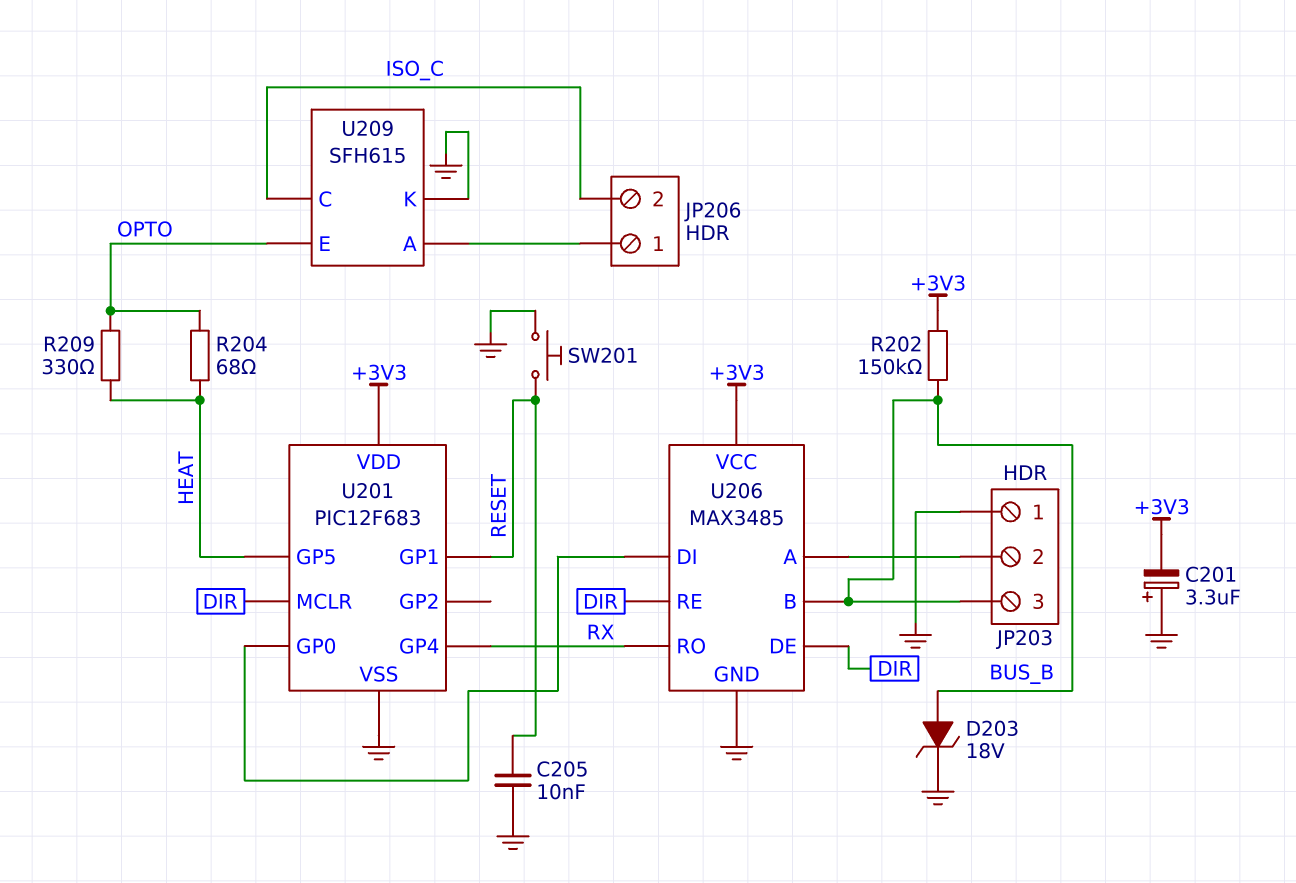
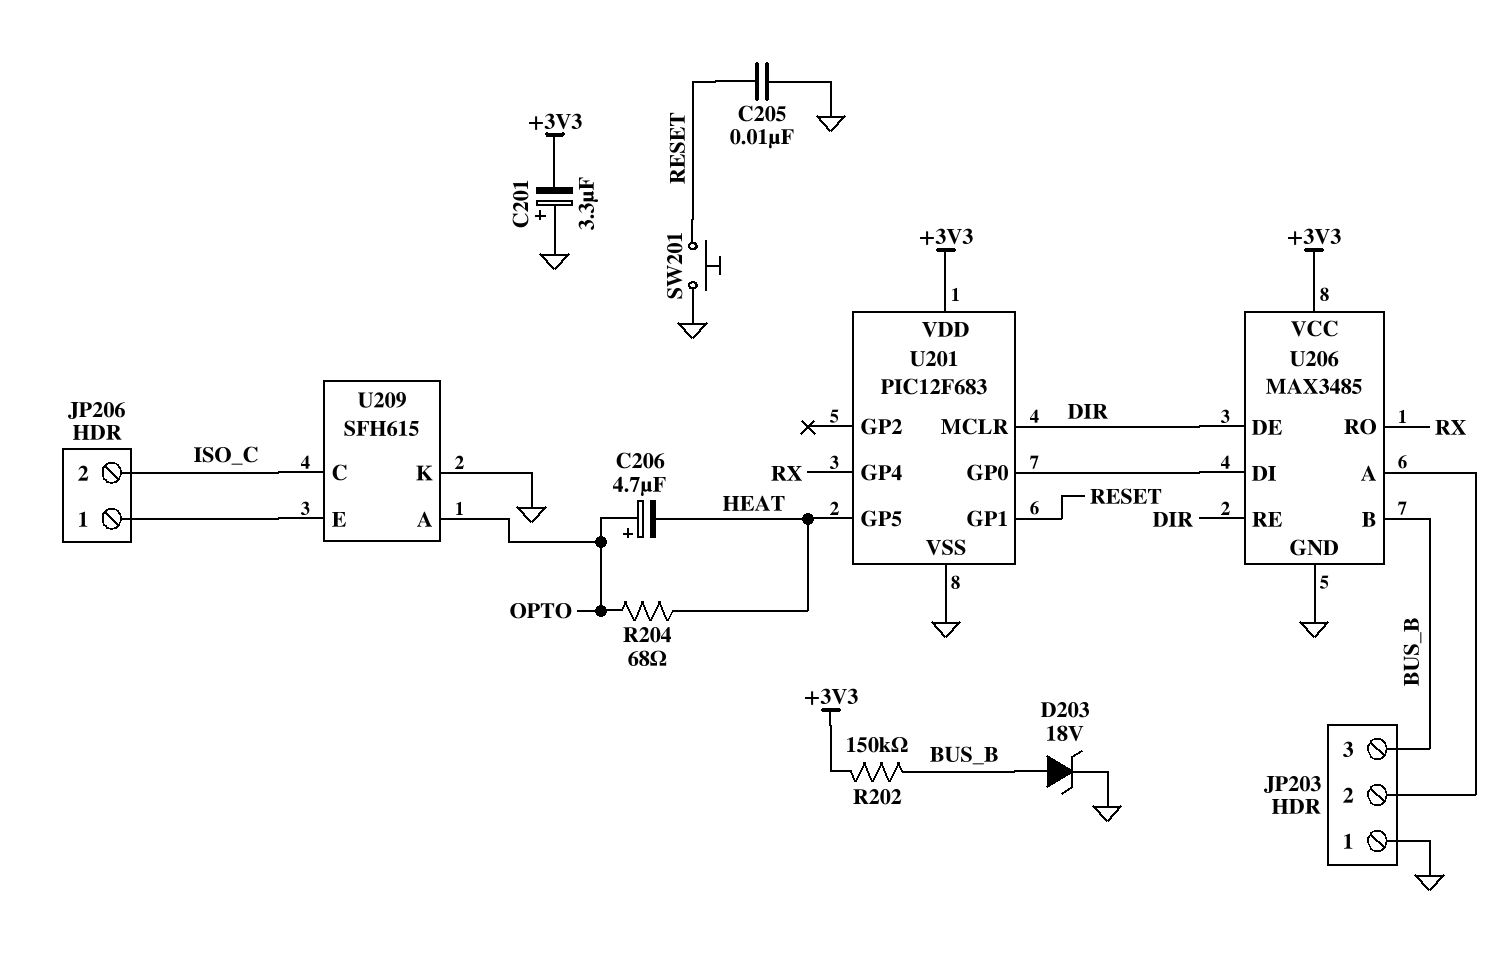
C206: none -> 4.7uF (plus OPTO, minus HEAT)
R209: 330 (HEAT, OPTO) -> none
U209 pin A: JP206/1 -> OPTO
U209 pin E: OPTO -> JP206/1

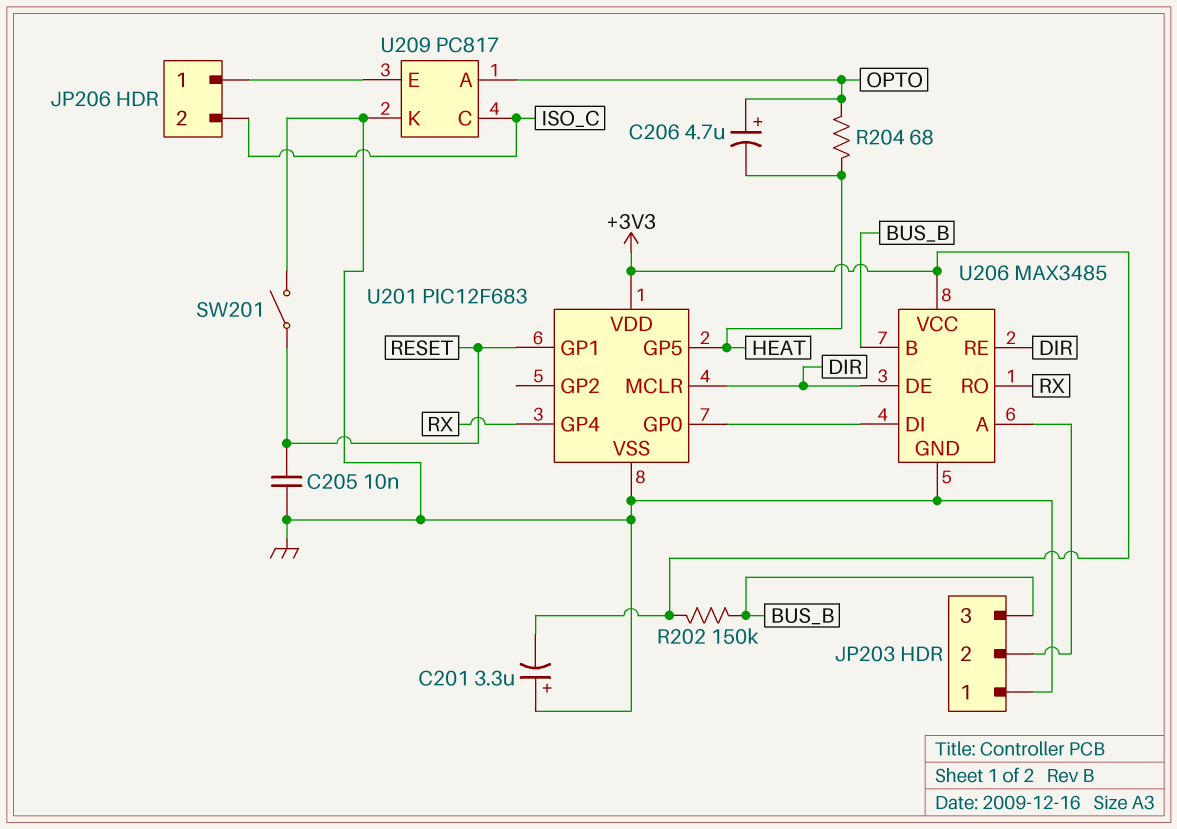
D203: zener 18V (A BUS_B, K GND) -> none
SW201: button (GND, RESET) -> switch (GND, RESET)
U209: SFH615 -> PC817

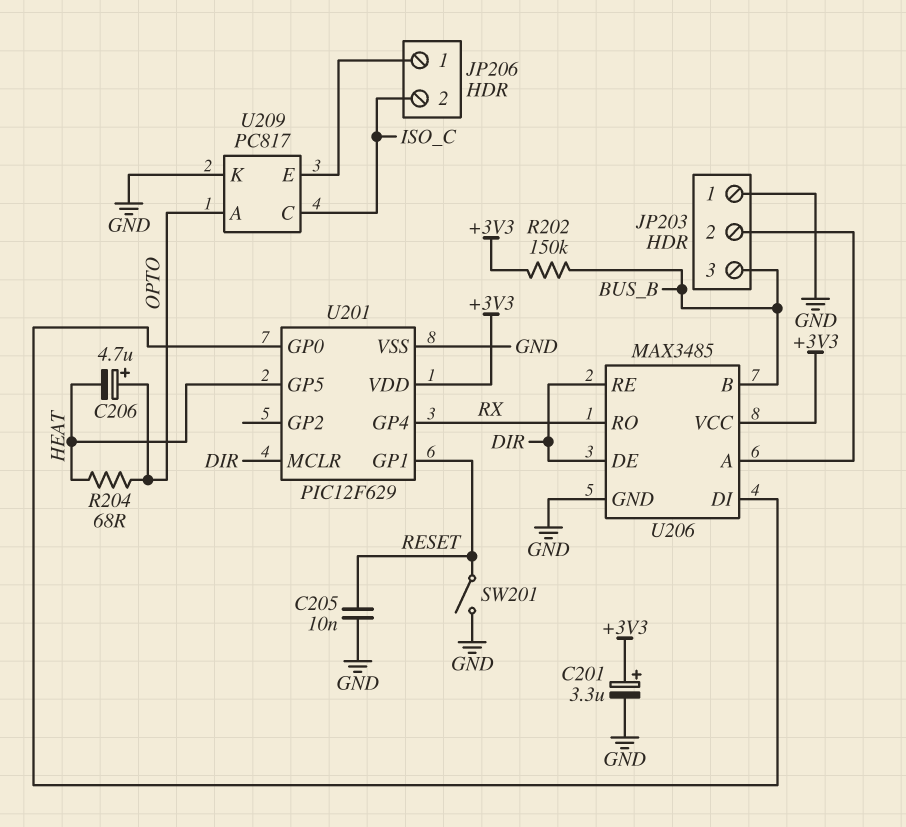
C201: 3.3uF (plus GND, minus +3V3) -> 3.3uF (plus +3V3, minus GND)
U201: PIC12F683 -> PIC12F629

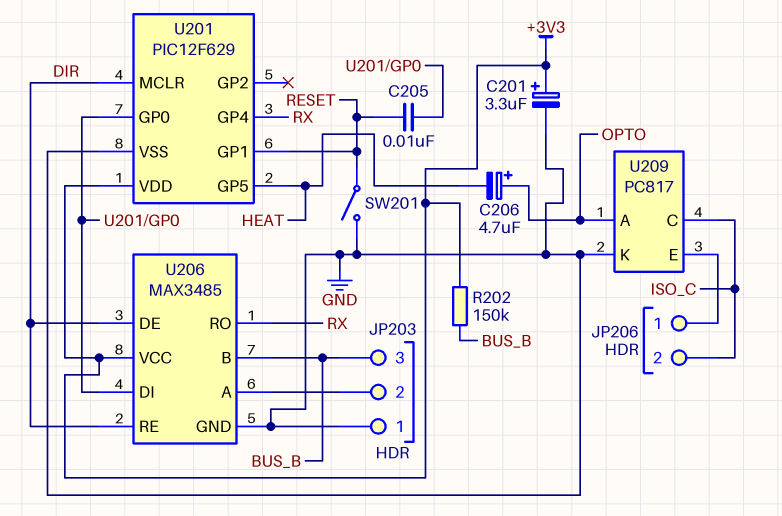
C205: 10nF (GND, RESET) -> 10nF (RESET, U201/GP0)
R204: 68 (HEAT, OPTO) -> none

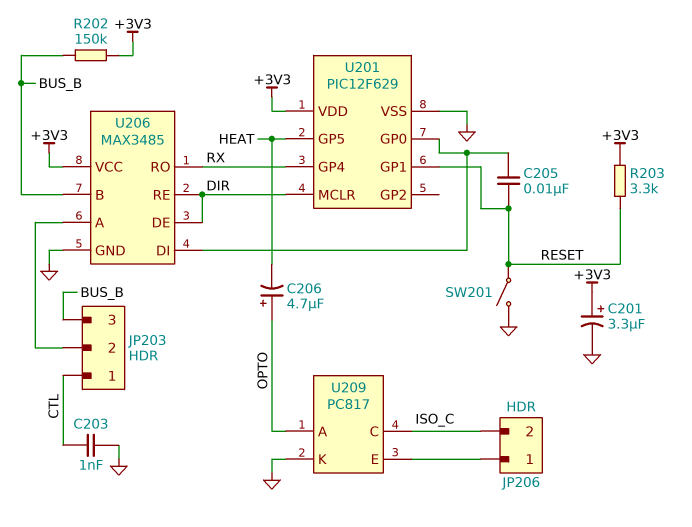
C203: none -> 1nF (CTL, GND)
JP203 pin 1: GND -> CTL
R203: none -> 3.3k (+3V3, RESET)

